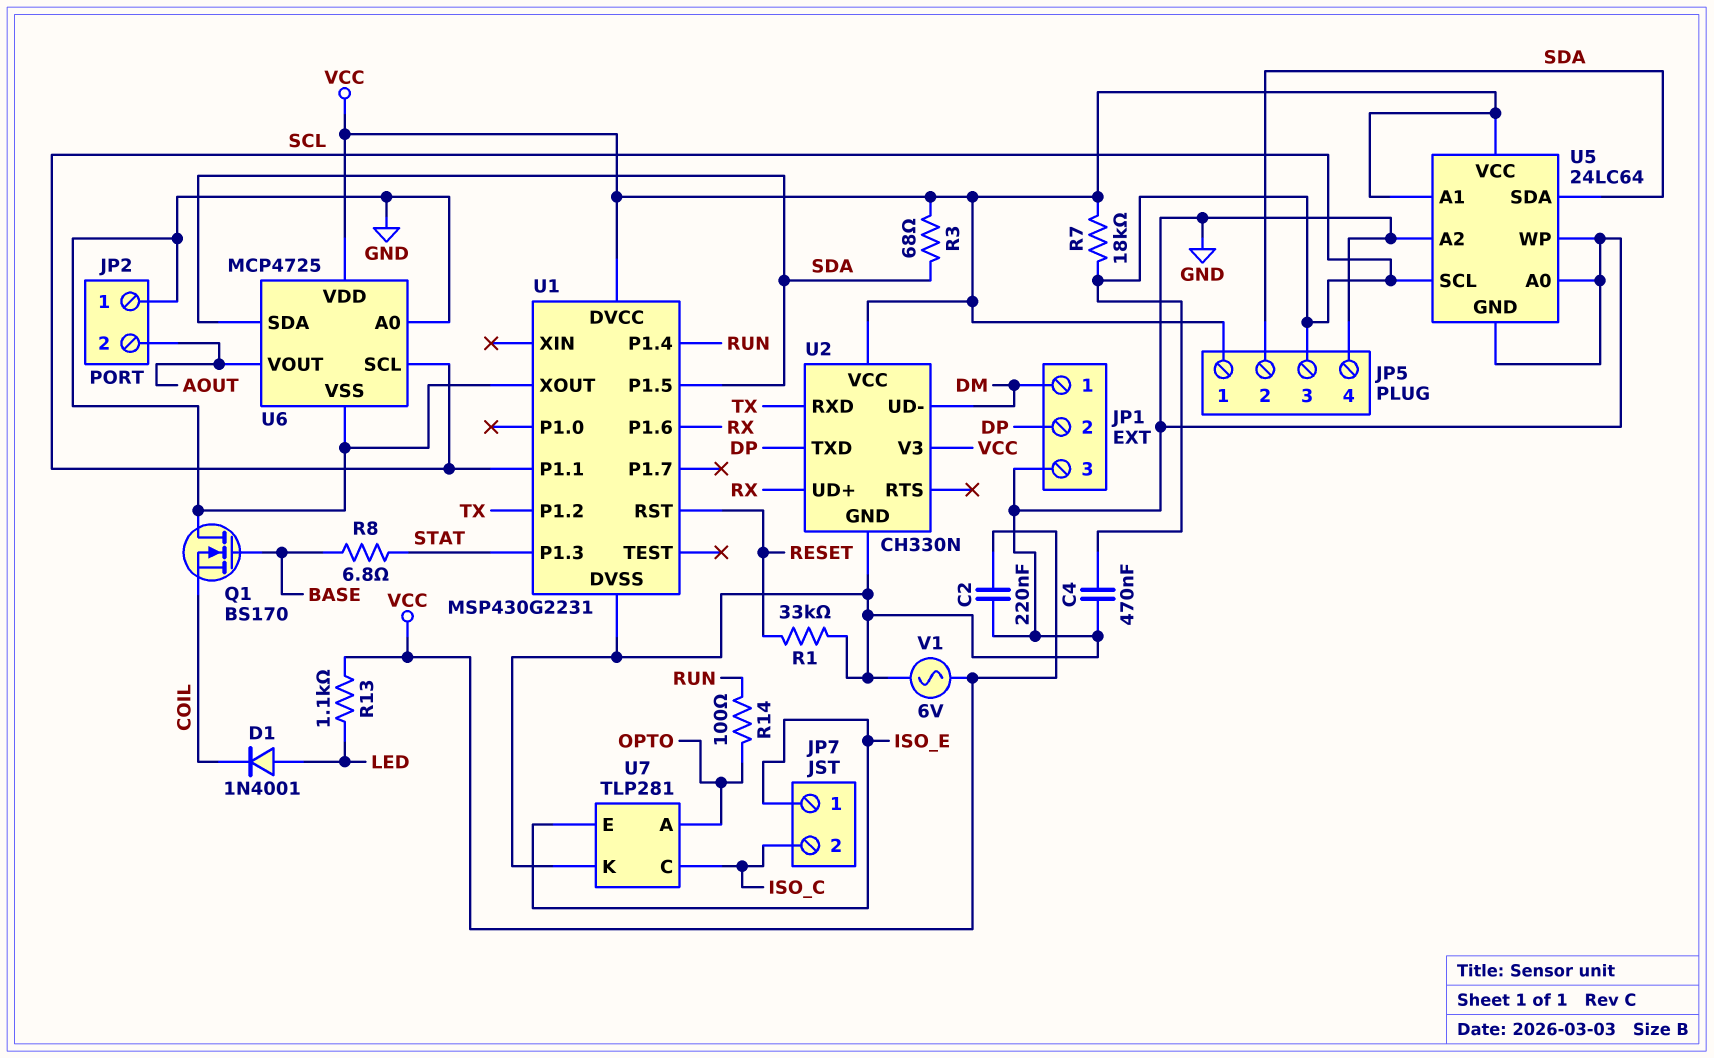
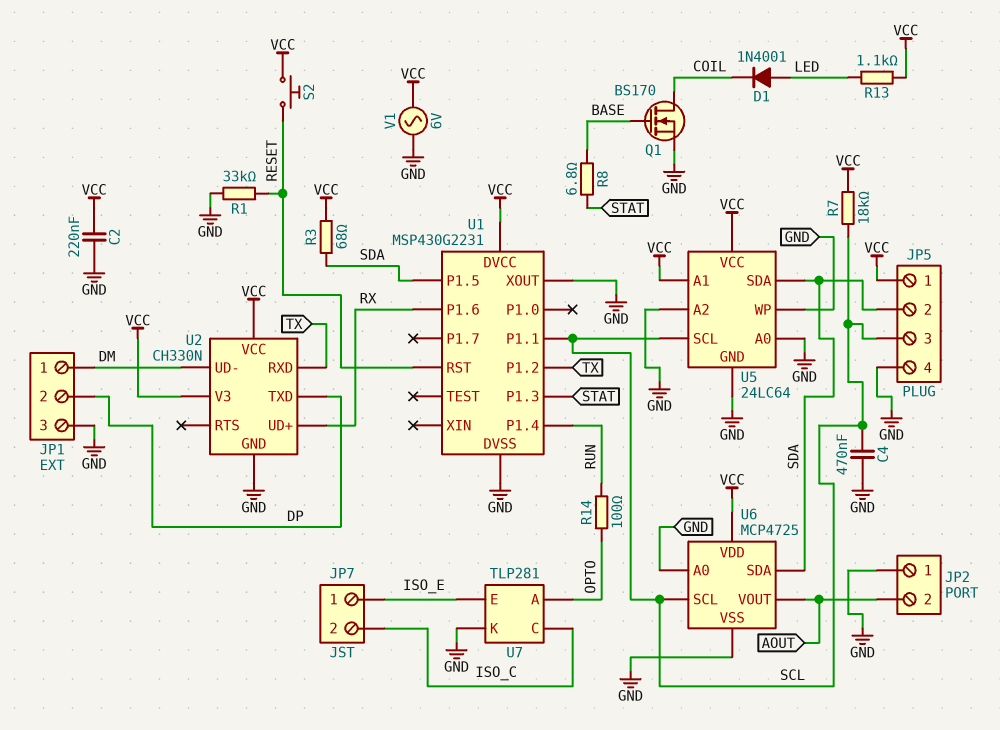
Q1: NMOS BS170 (G BASE, D GND, S COIL) -> NMOS BS170 (G BASE, D COIL, S GND)
S2: none -> button (RESET, VCC)

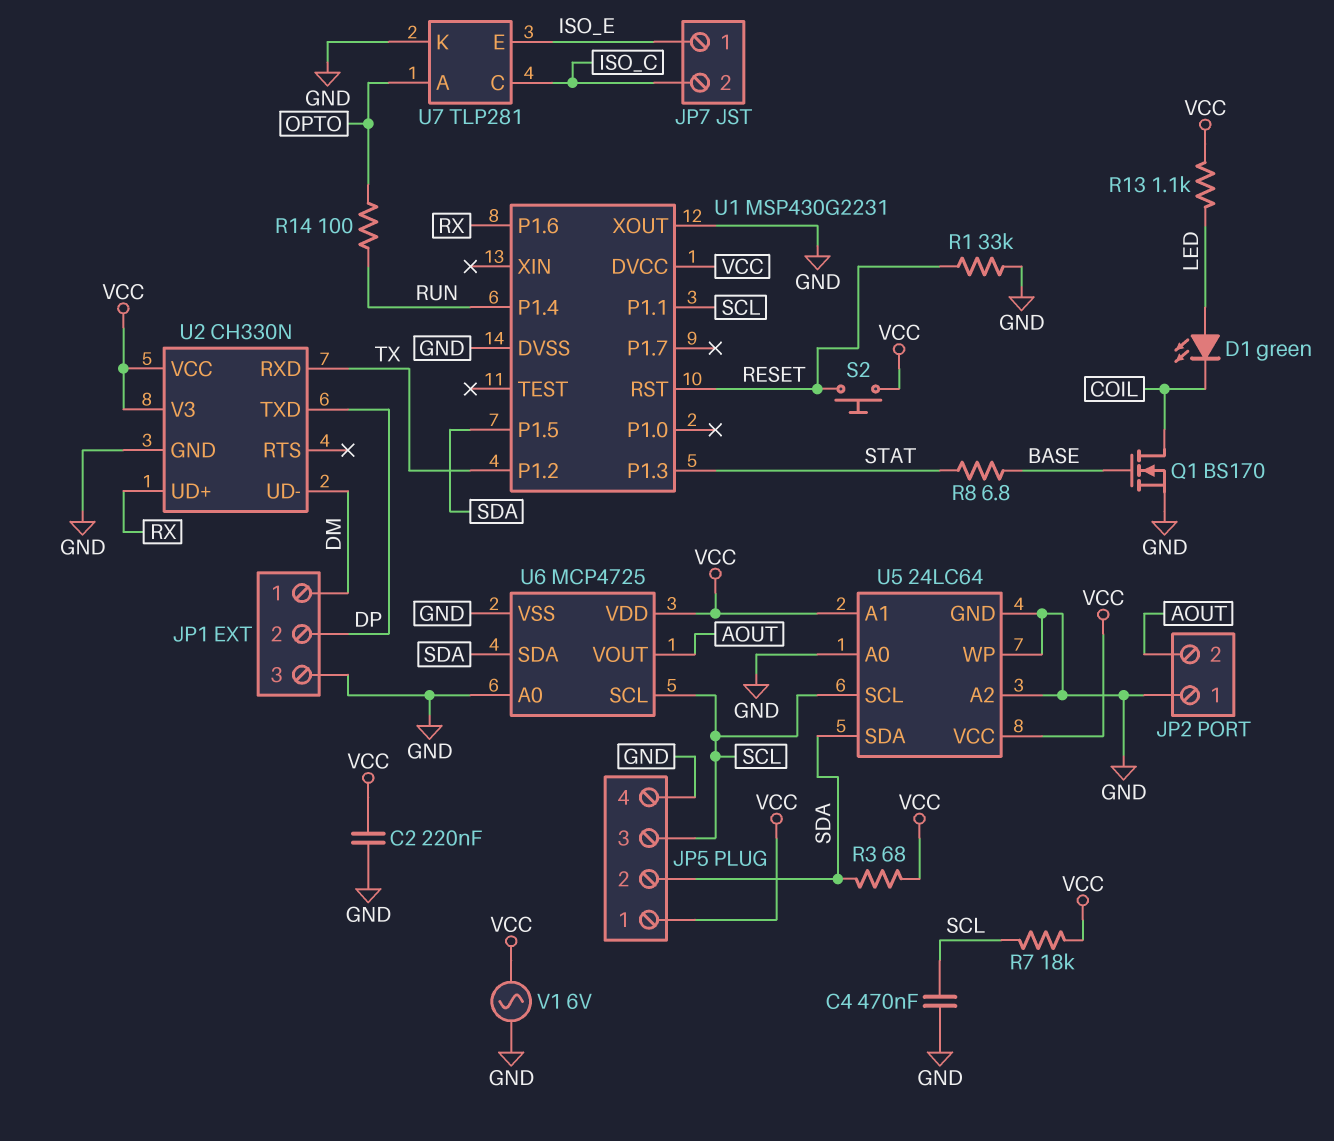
D1: diode 1N4001 (A LED, K COIL) -> LED green (A LED, K COIL)

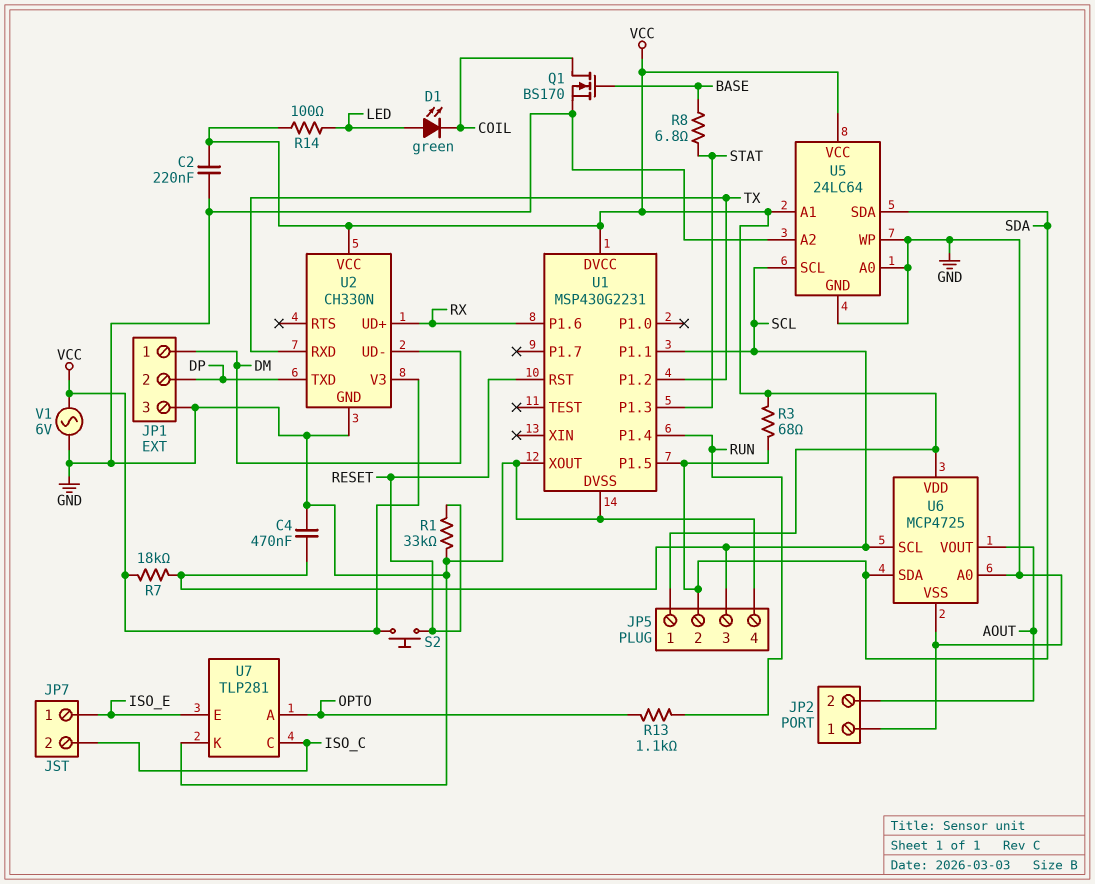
R13: 1.1k (LED, VCC) -> 1.1k (OPTO, RUN)
R14: 100 (OPTO, RUN) -> 100 (LED, VCC)

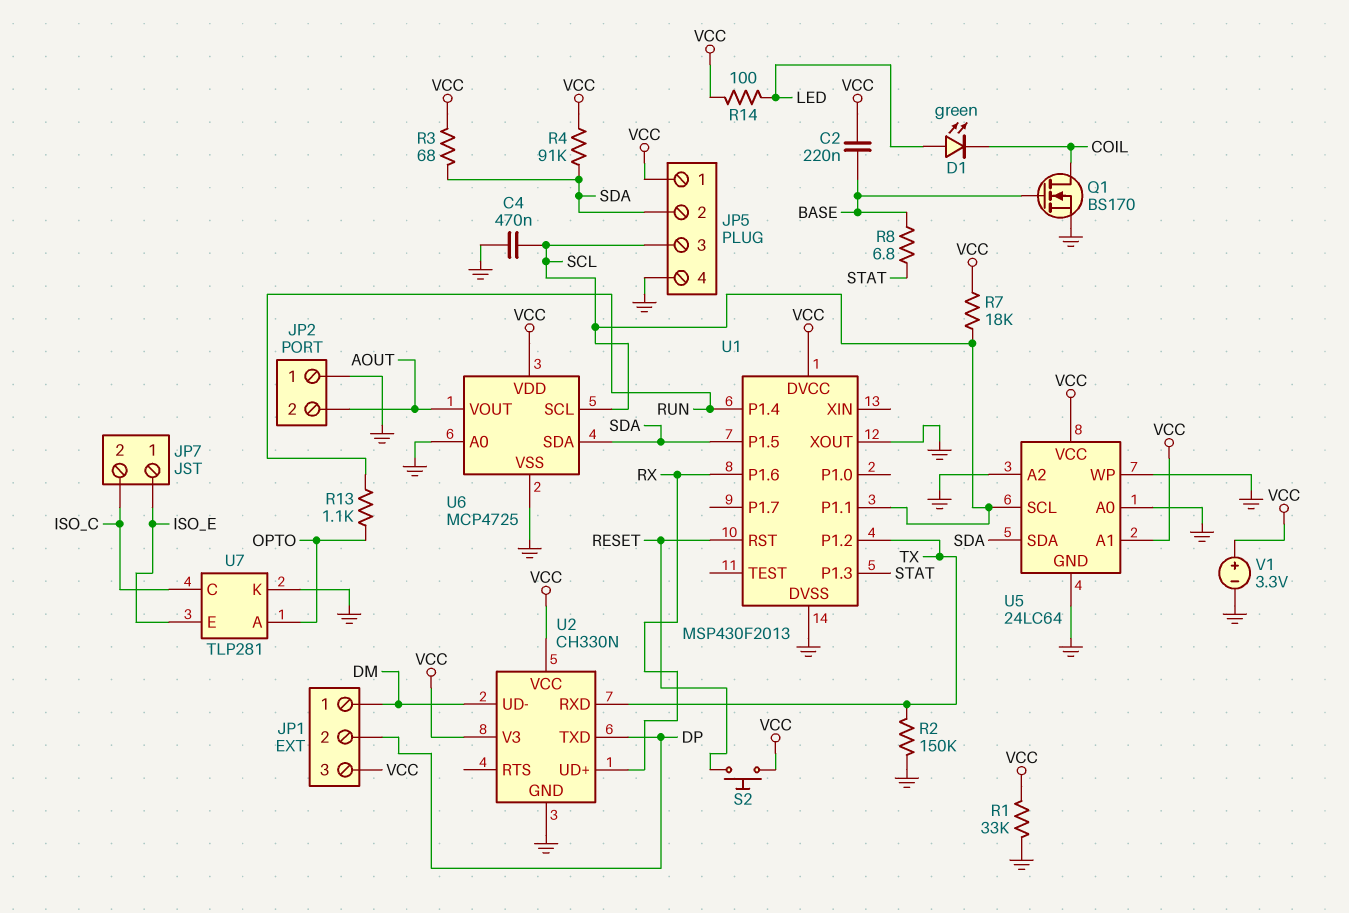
C2: 220nF (GND, VCC) -> 220nF (BASE, VCC)
JP1 pin 3: GND -> VCC
R1: 33k (GND, RESET) -> 33k (GND, VCC)
R2: none -> 150k (GND, TX)
R4: none -> 91k (SDA, VCC)
U1: MSP430G2231 -> MSP430F2013
V1: AC 6V (GND, VCC) -> 3.3V (plus VCC, minus GND)

